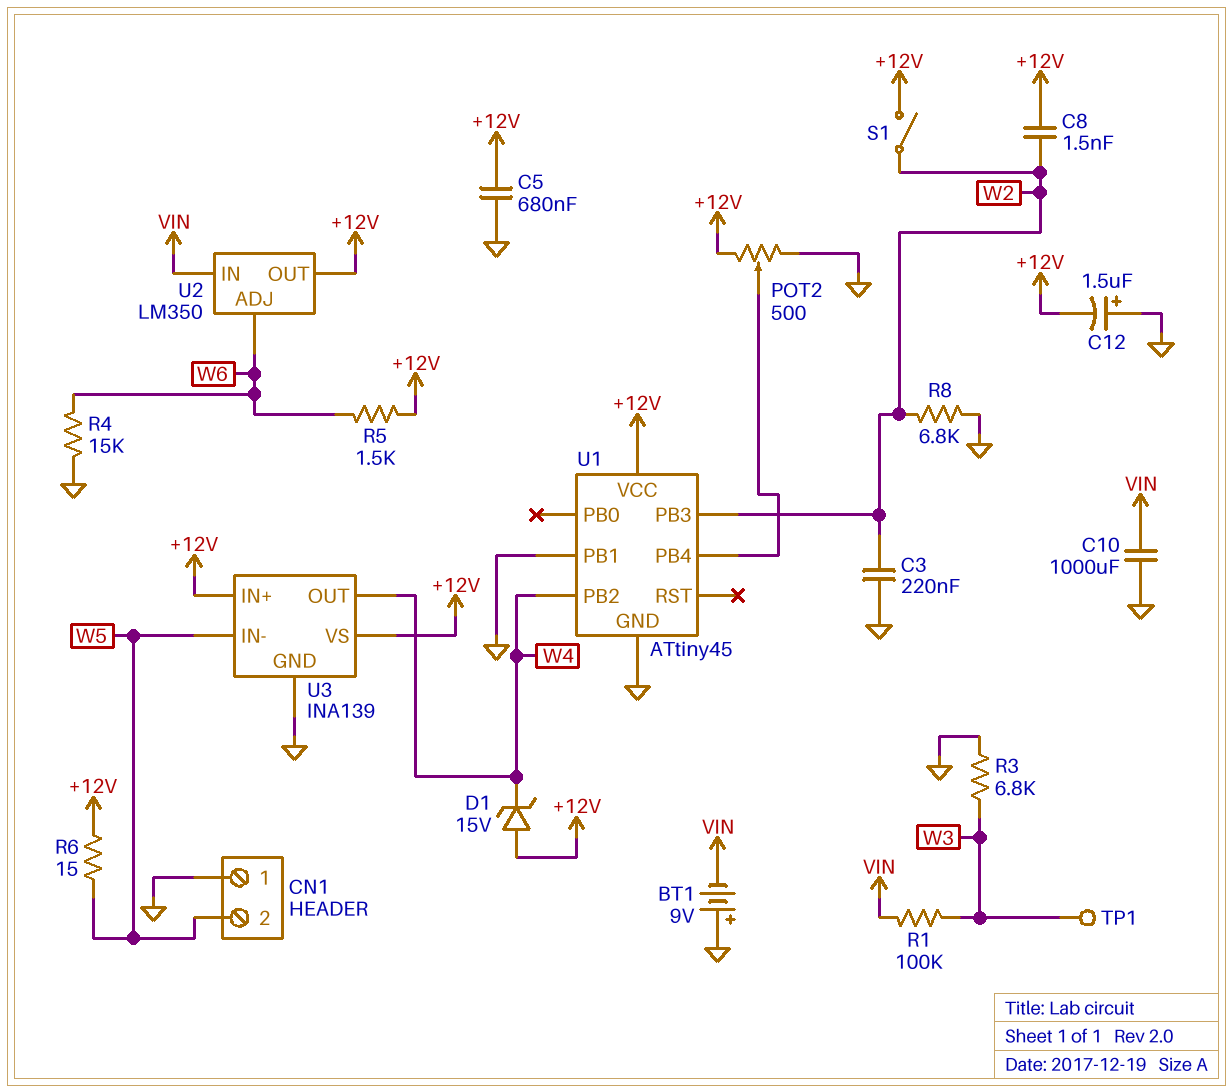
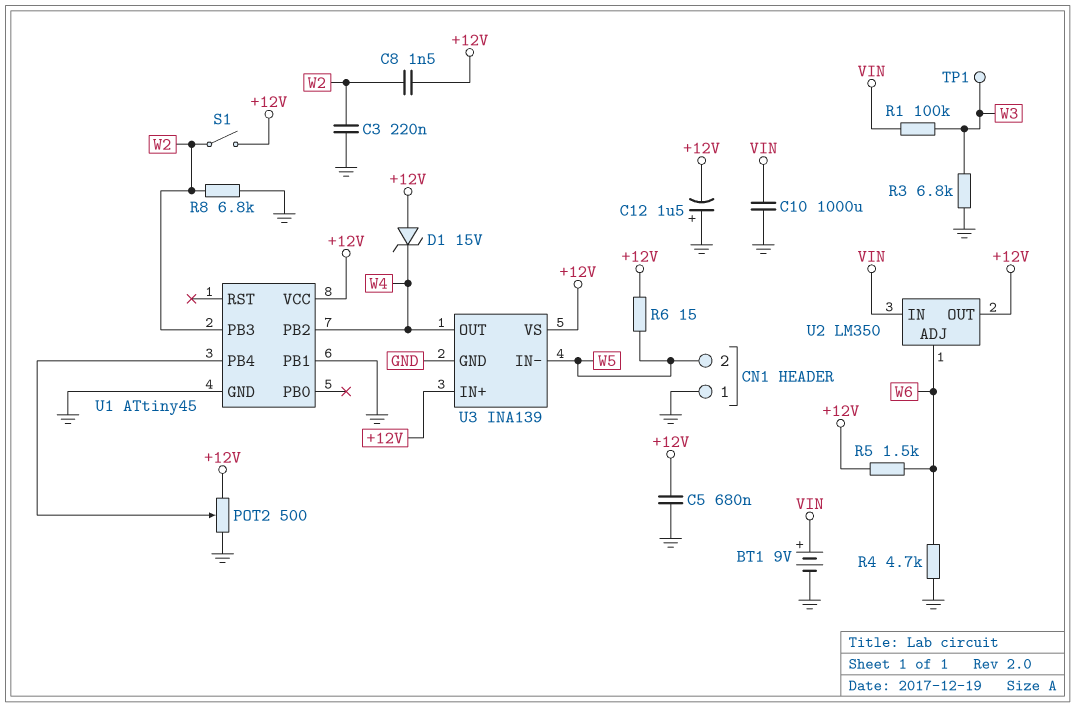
BT1: 9V (plus GND, minus VIN) -> 9V (plus VIN, minus GND)
R4: 15k (GND, W6) -> 4.7k (GND, W6)

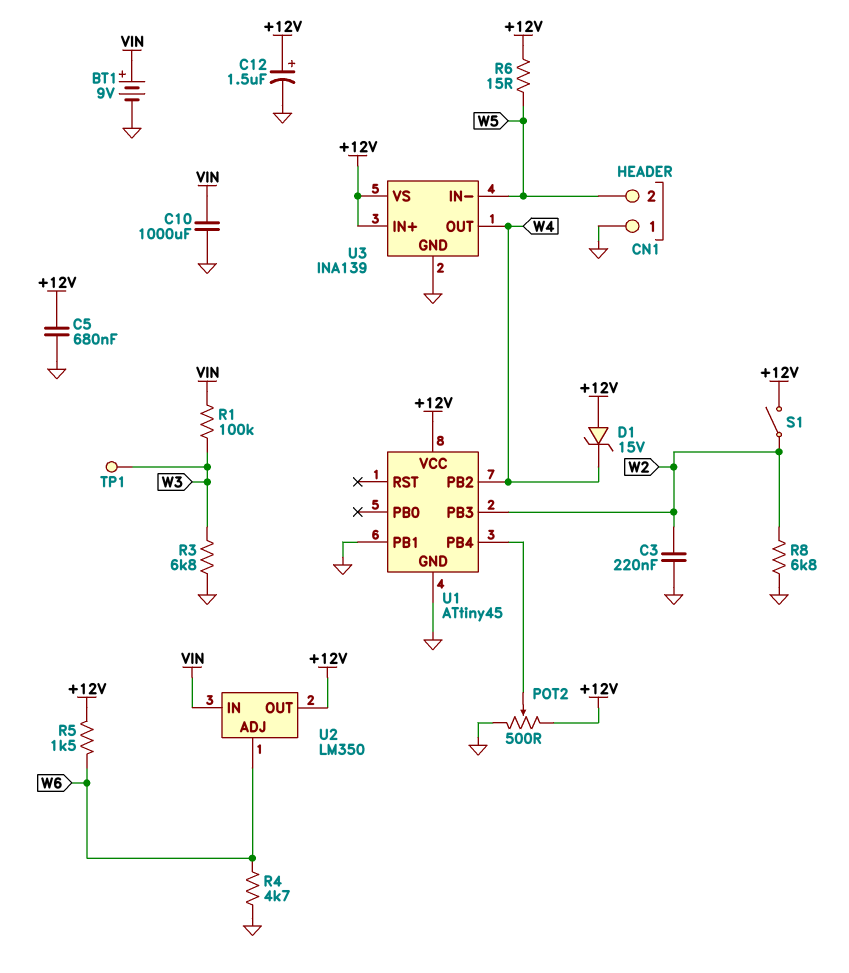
C8: 1.5nF (+12V, W2) -> none
C12: 1.5uF (plus GND, minus +12V) -> 1.5uF (plus +12V, minus GND)

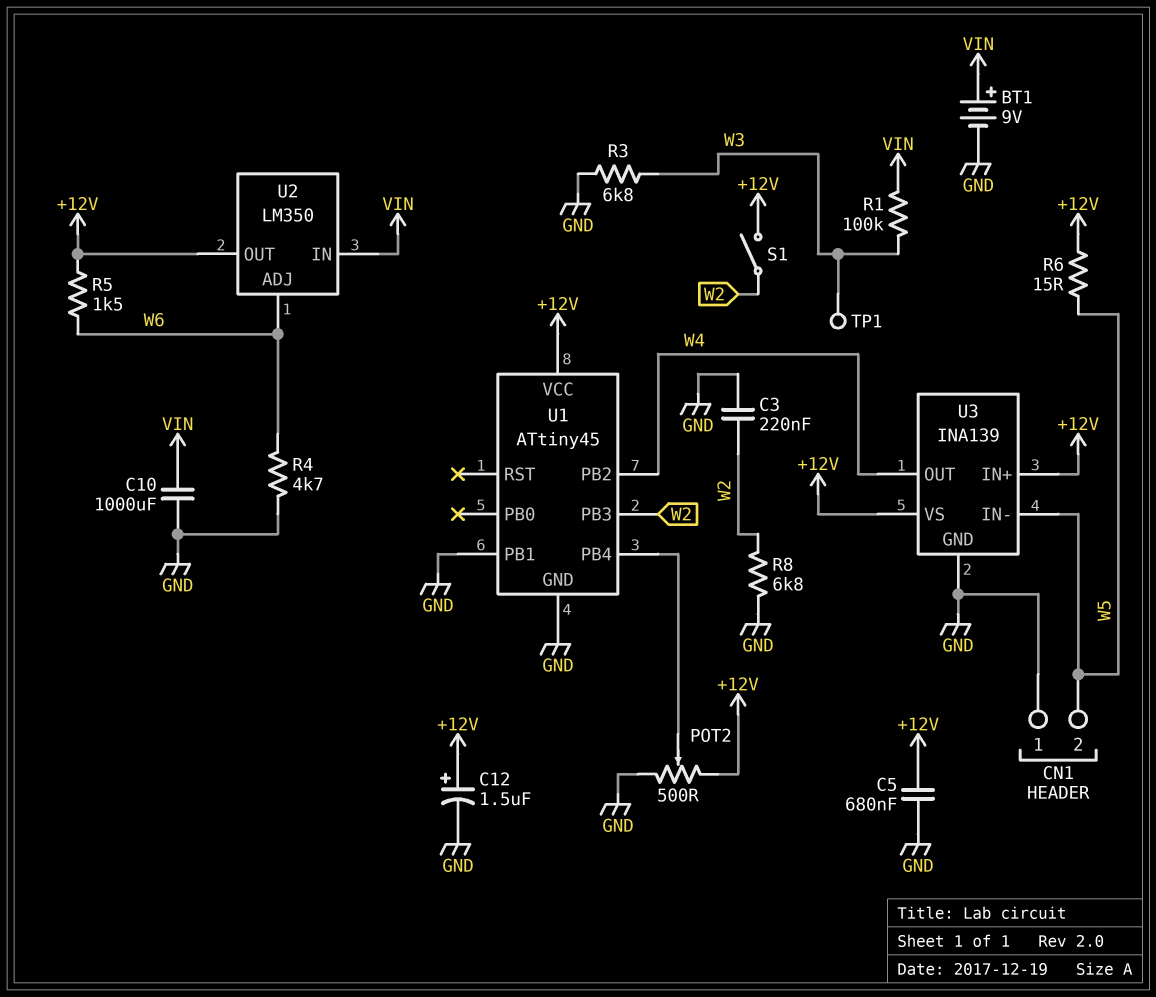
D1: zener 15V (A +12V, K W4) -> none

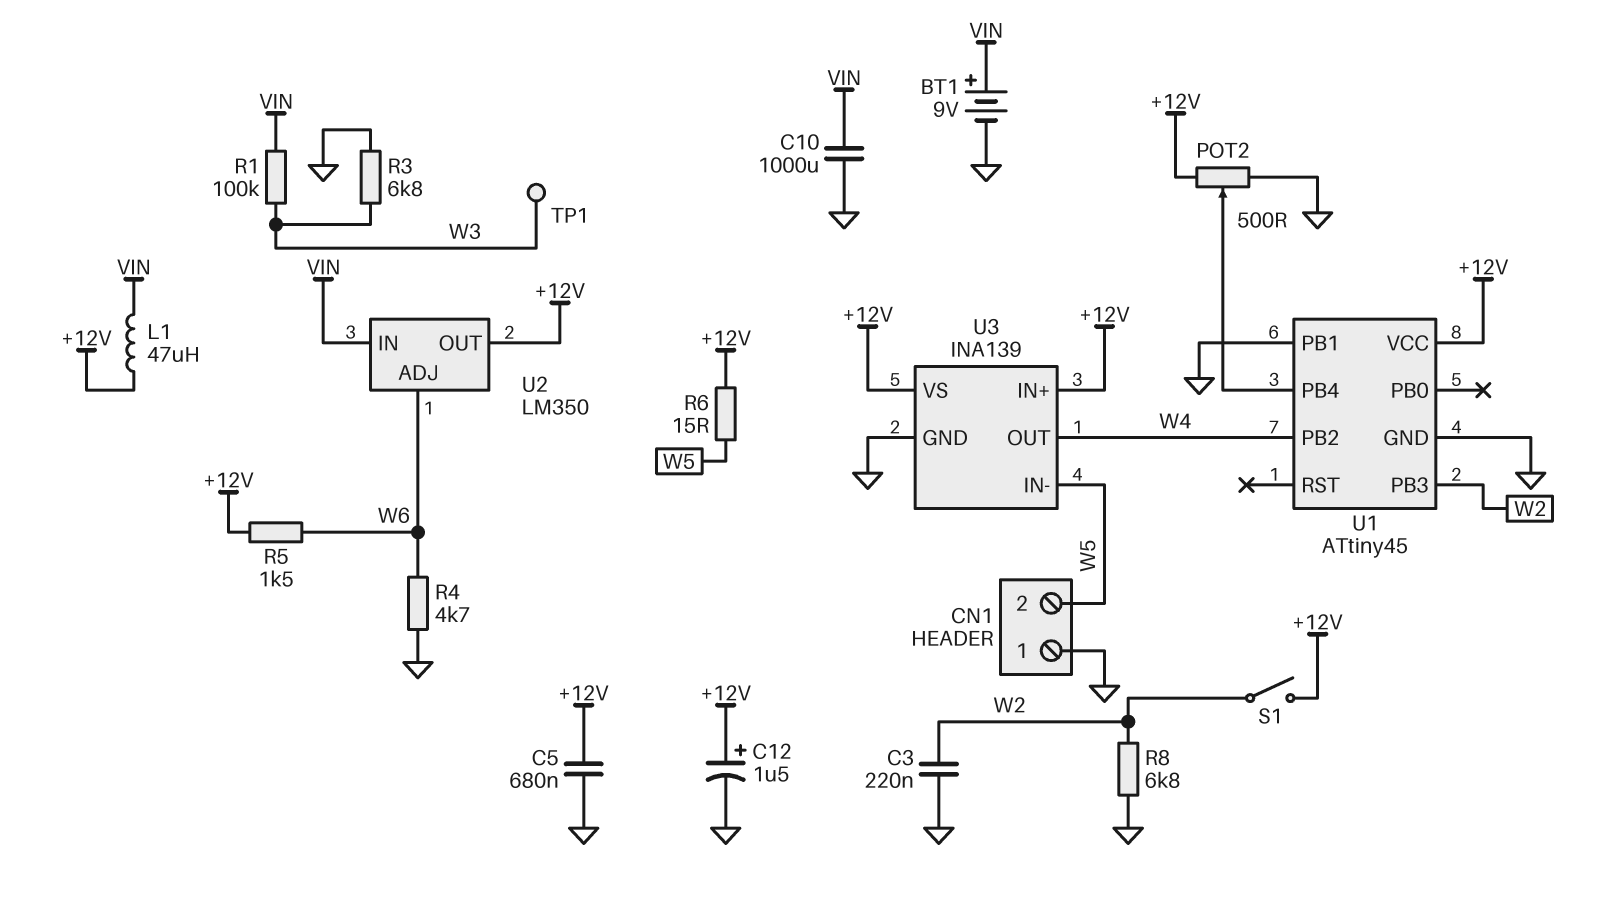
L1: none -> 47uH (+12V, VIN)

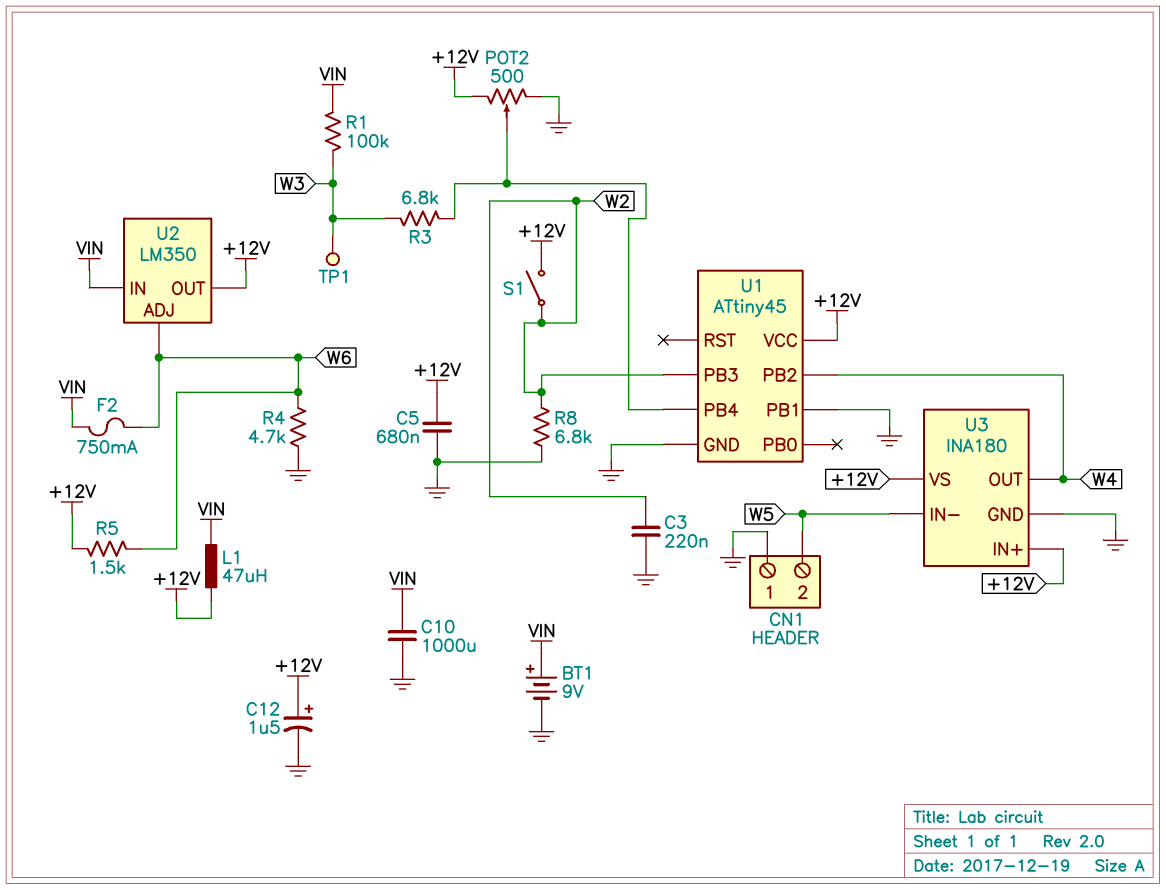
F2: none -> 750mA (VIN, W6)
R3: 6.8k (GND, W3) -> 6.8k (U1/PB4, W3)
R6: 15 (+12V, W5) -> none
U3: INA139 -> INA180

